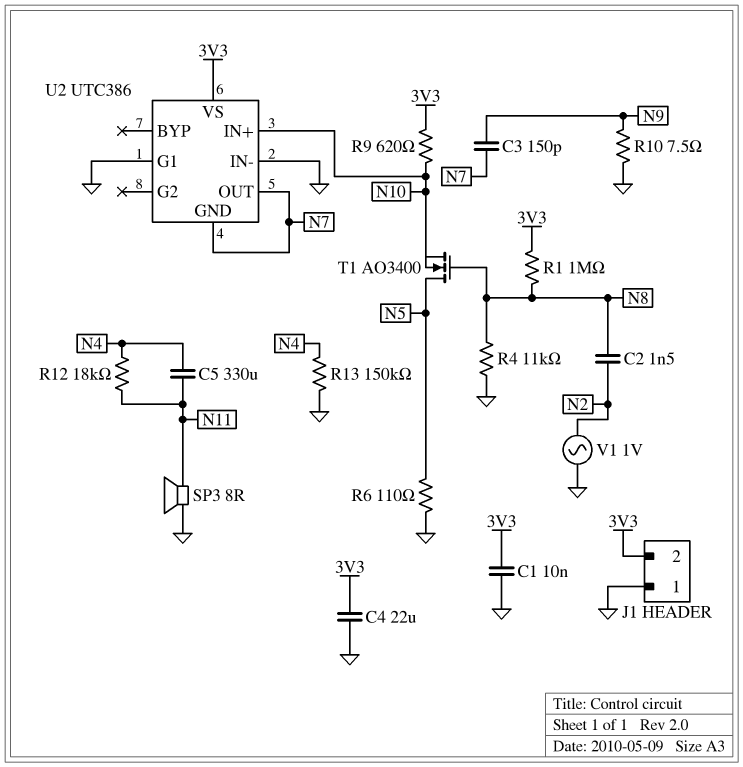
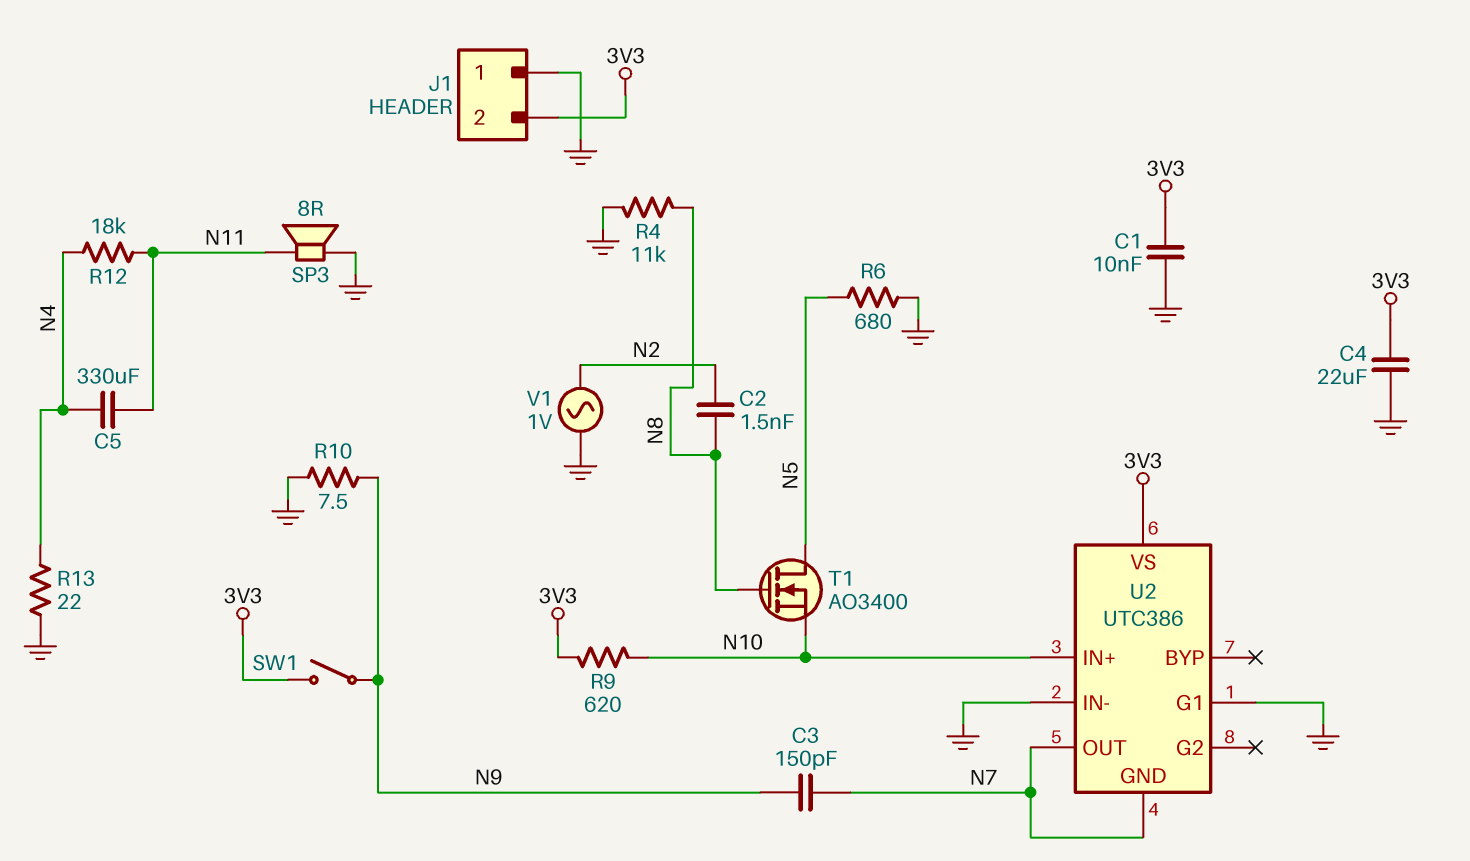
R1: 1M (3V3, N8) -> none
R6: 110 (GND, N5) -> 680 (GND, N5)
R13: 150k (GND, N4) -> 22 (GND, N4)
SW1: none -> switch (3V3, N9)

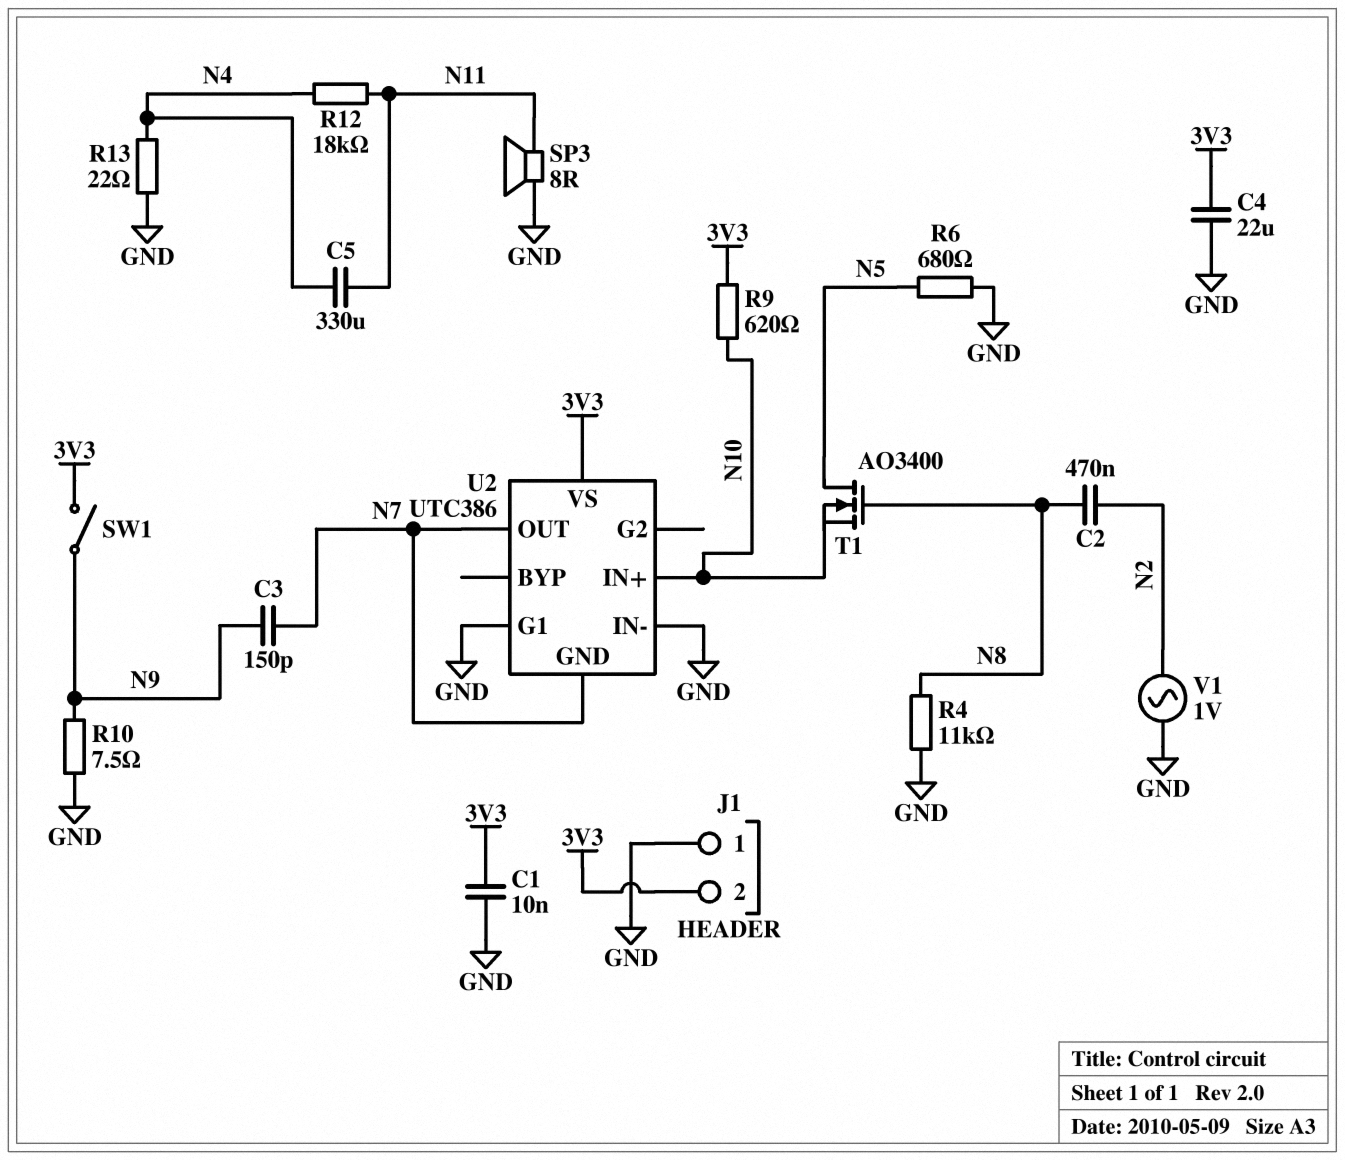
C2: 1.5nF (N2, N8) -> 470nF (N2, N8)

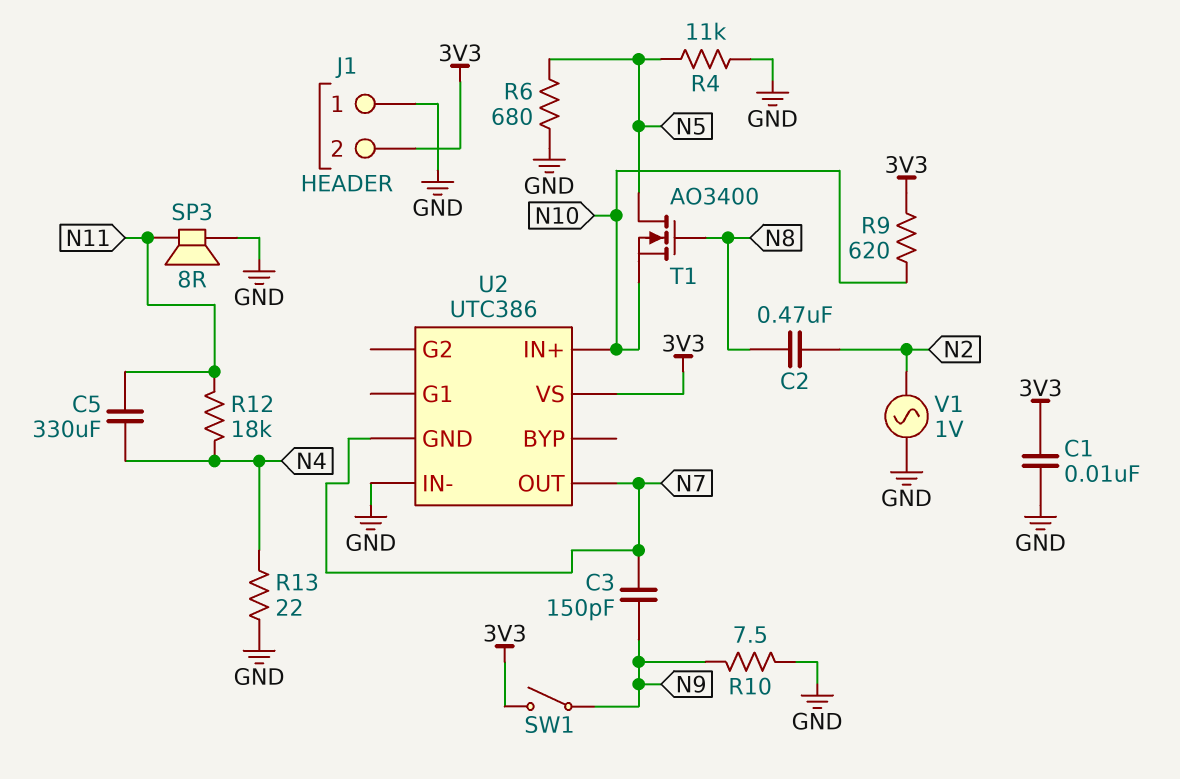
C4: 22uF (3V3, GND) -> none
R4: 11k (GND, N8) -> 11k (GND, N5)
U2 pin G1: GND -> none

